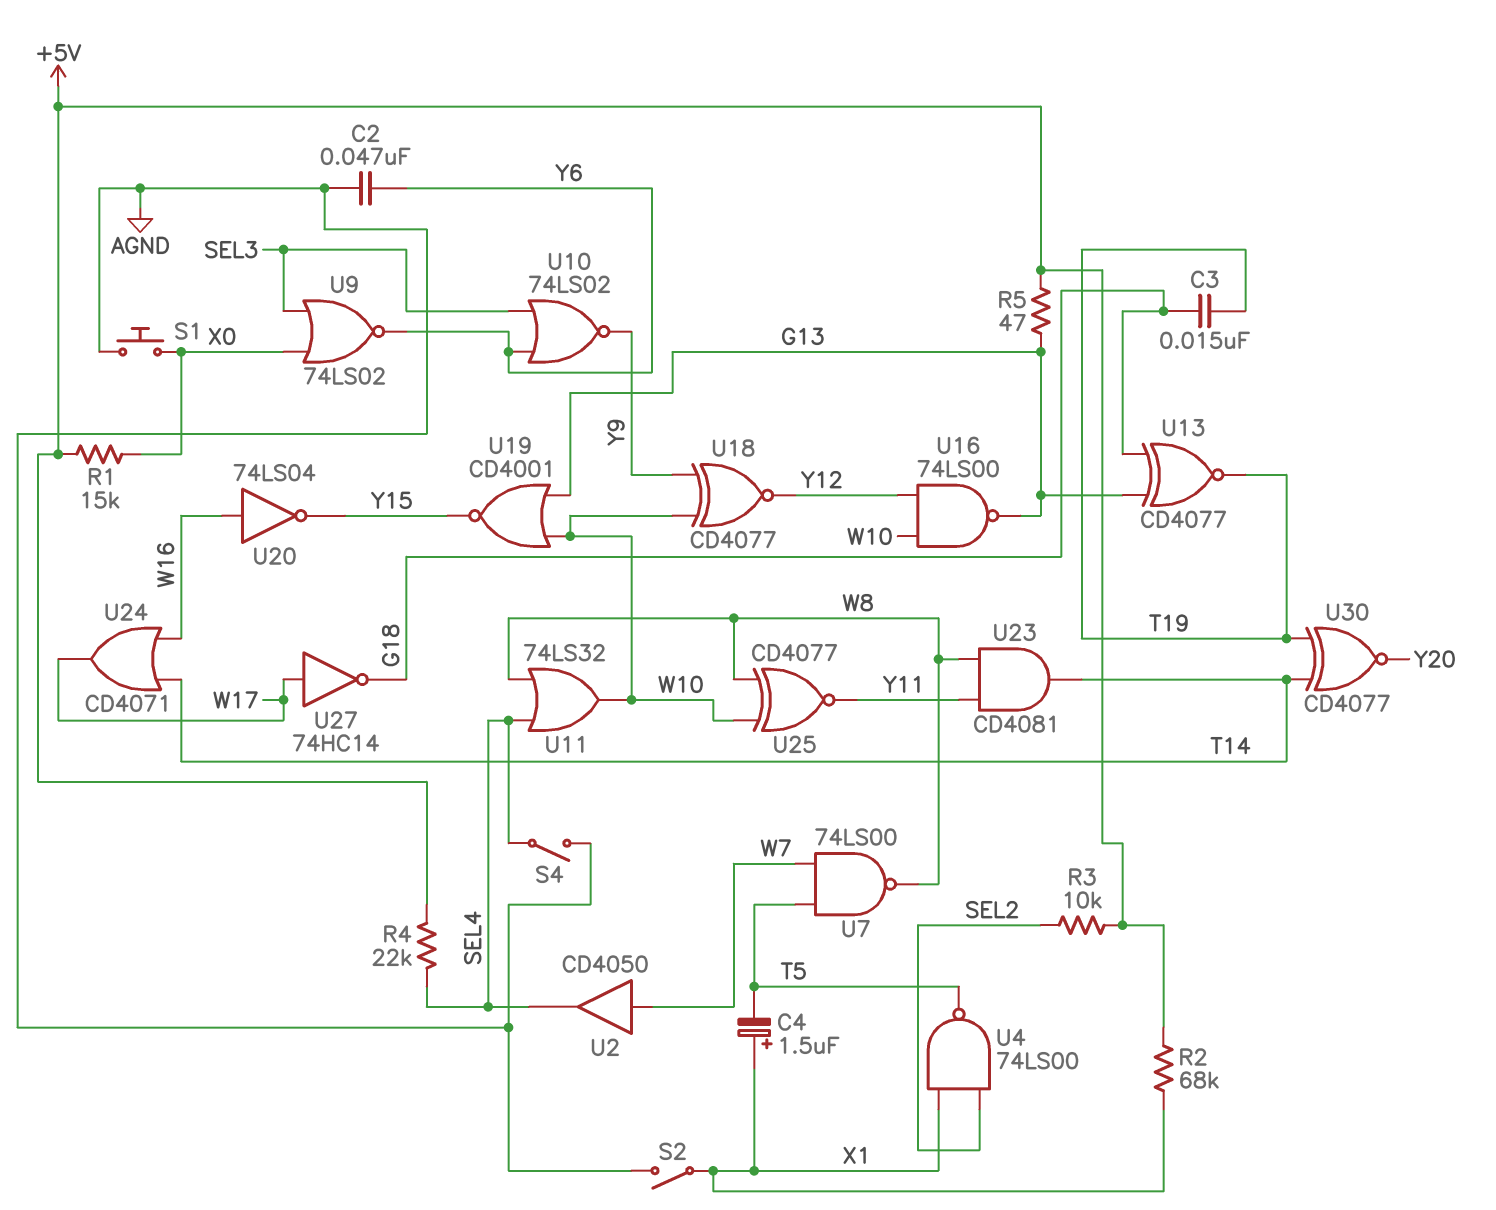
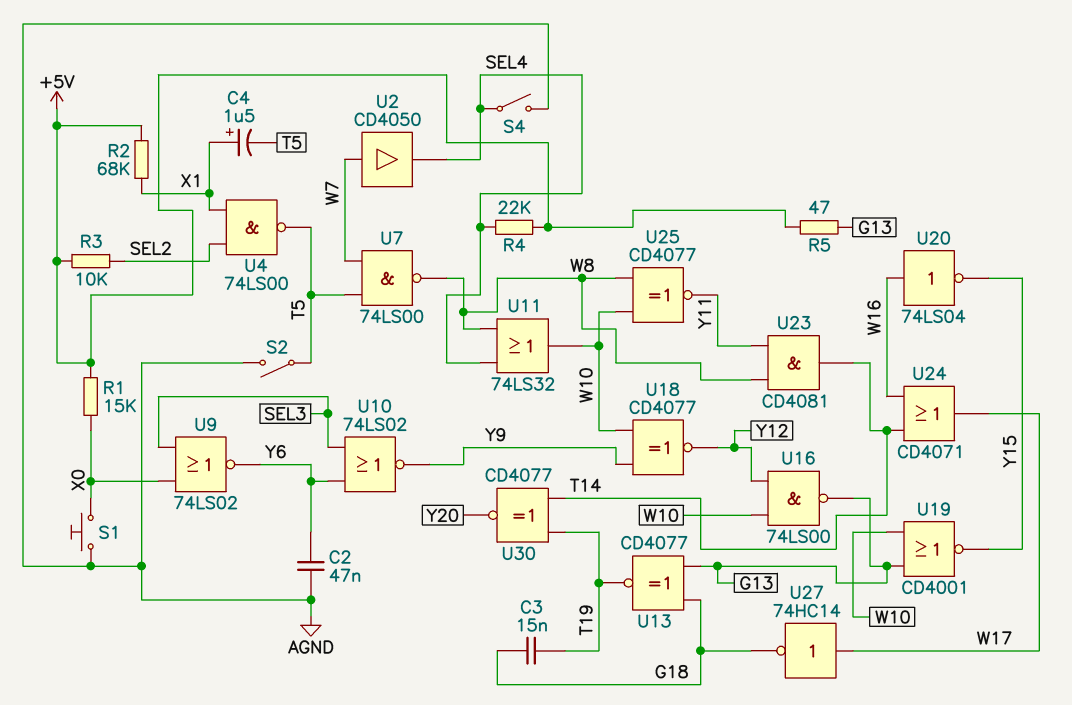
S2: switch (AGND, X1) -> switch (AGND, T5)

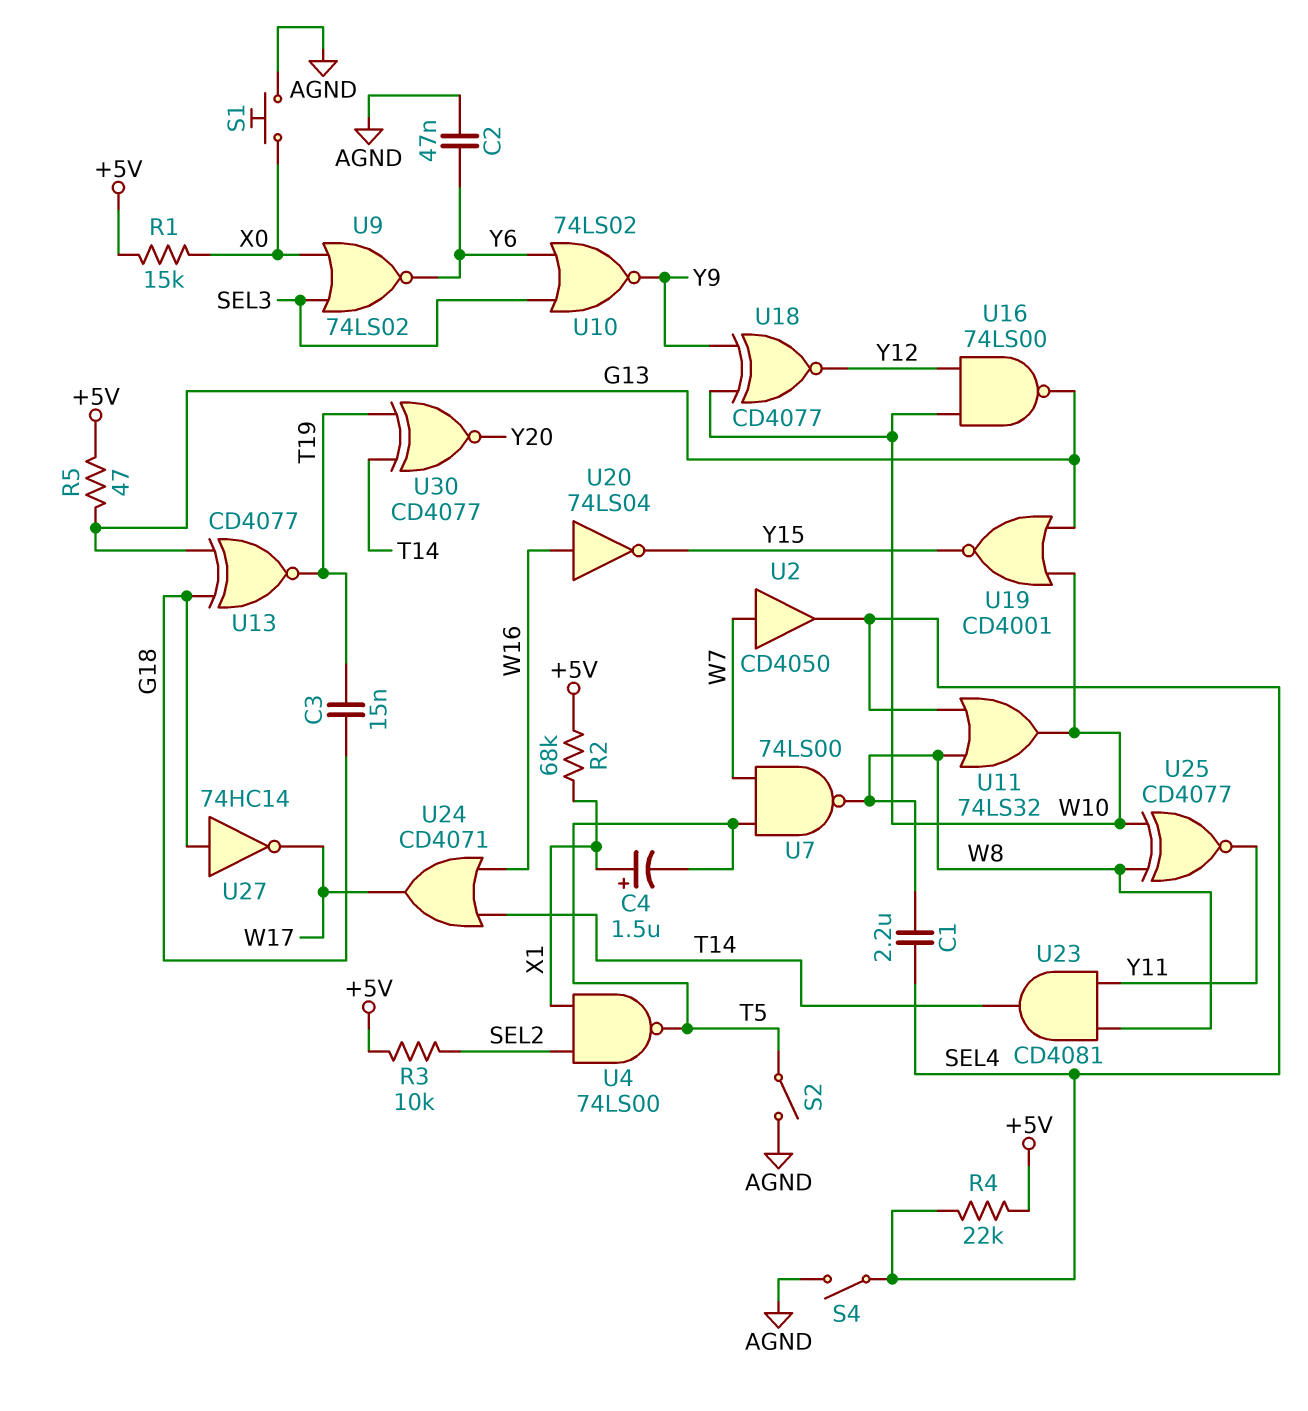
C1: none -> 2.2uF (SEL4, W8)
U27: NOT 74HC14 (in W17, out G18) -> NOT 74HC14 (in G18, out W17)

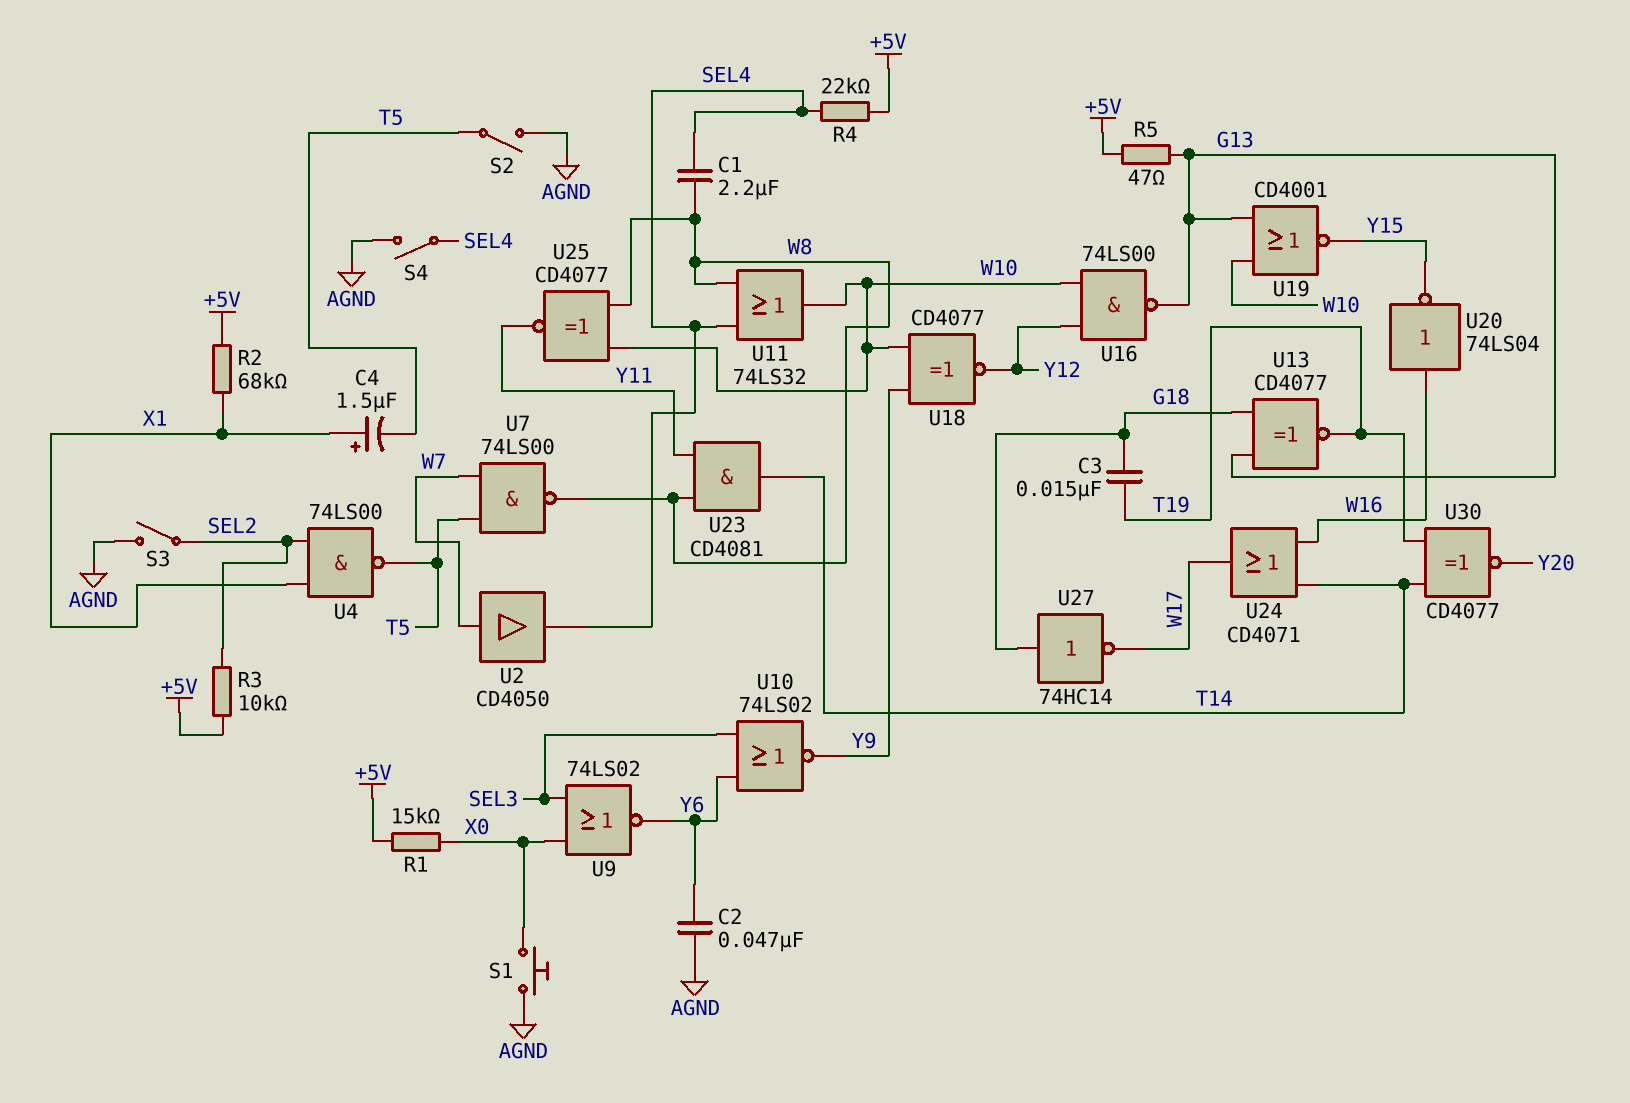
S3: none -> switch (AGND, SEL2)

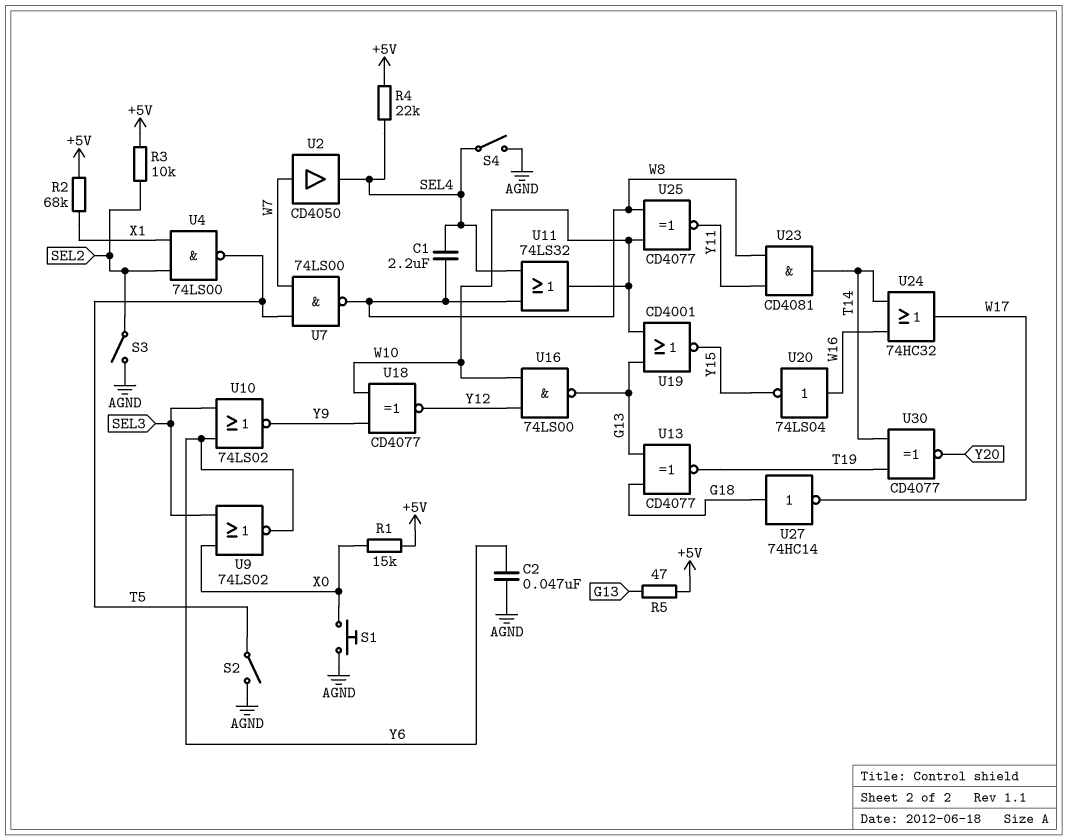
C3: 15nF (G18, T19) -> none
C4: 1.5uF (plus X1, minus T5) -> none
U24: OR CD4071 (in T14, in W16, out W17) -> OR 74HC32 (in T14, in W16, out W17)

